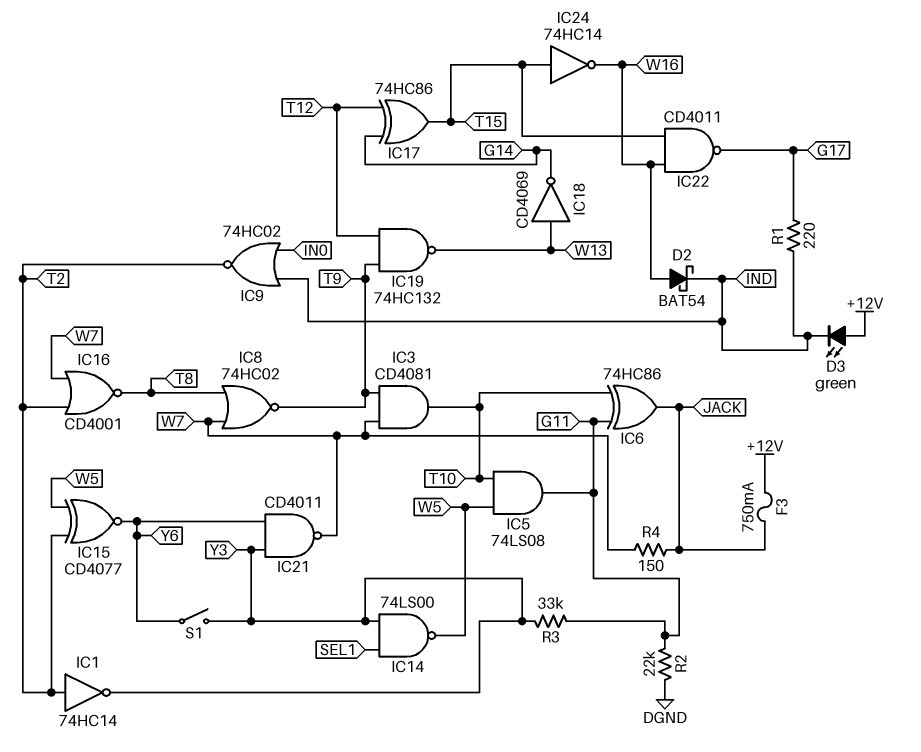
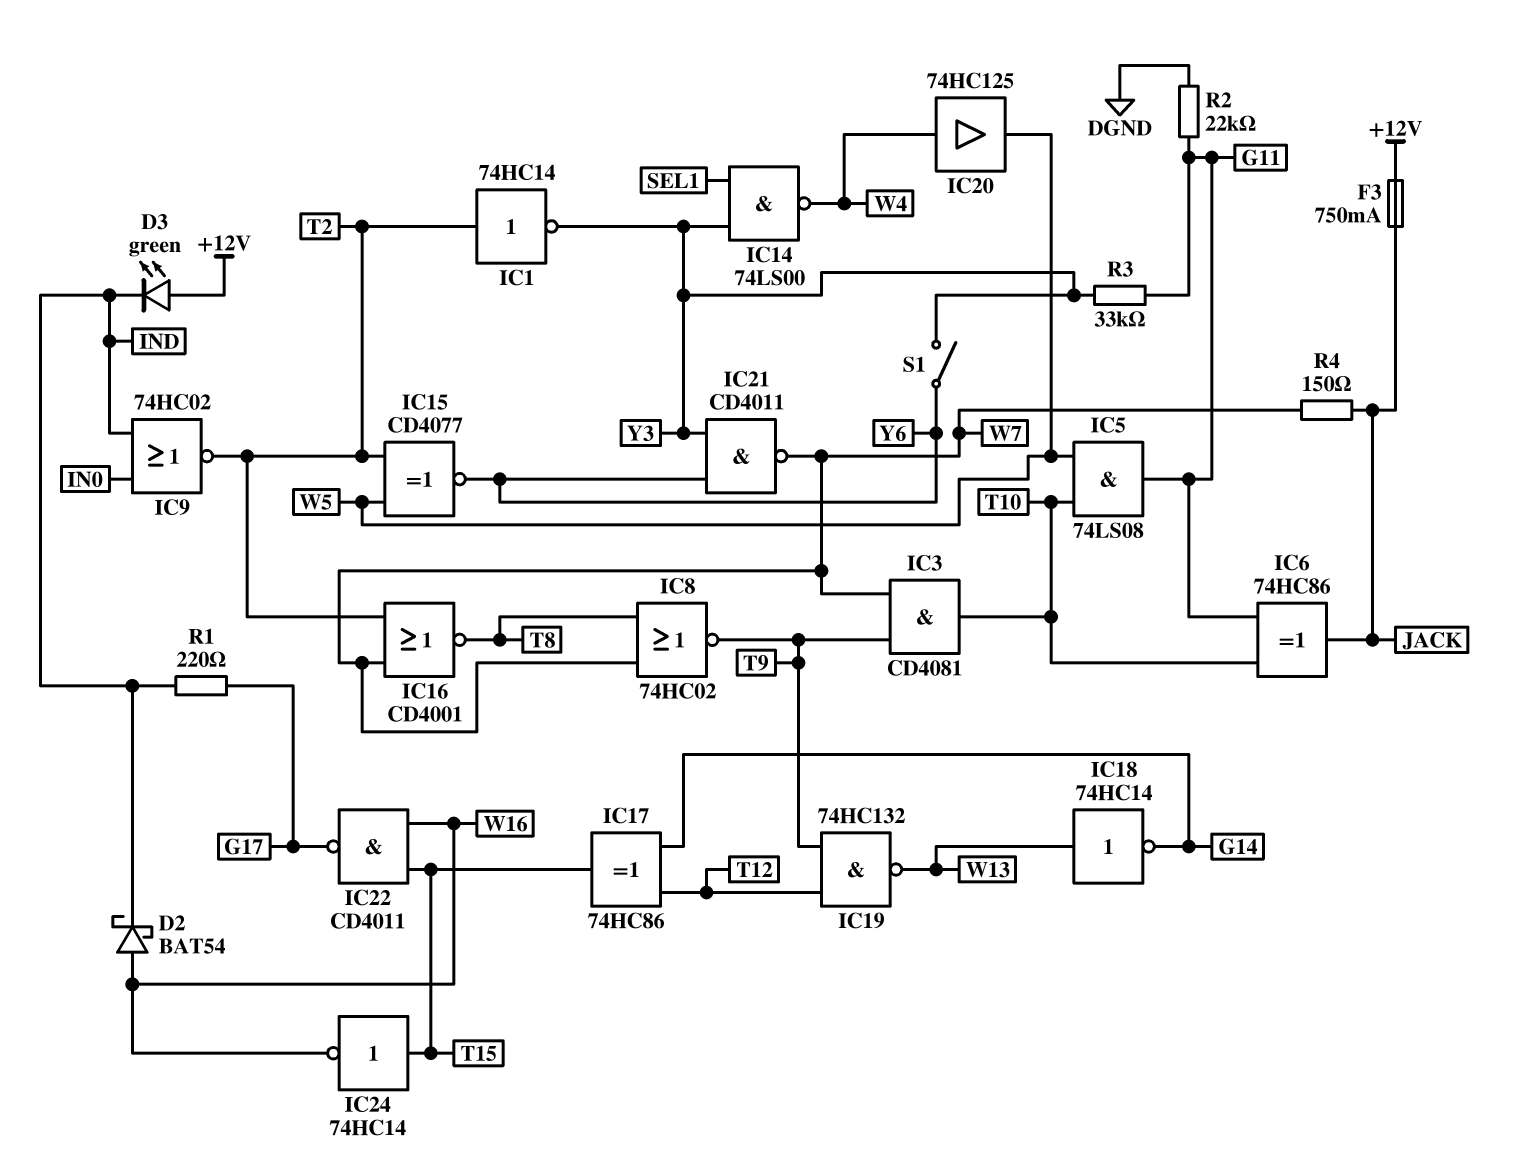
IC14: NAND 74LS00 (in SEL1, in Y3, out W5) -> NAND 74LS00 (in SEL1, in Y3, out W4)
IC18: NOT CD4069 (in W13, out G14) -> NOT 74HC14 (in W13, out G14)
IC20: none -> buffer 74HC125 (in W4, out W5)

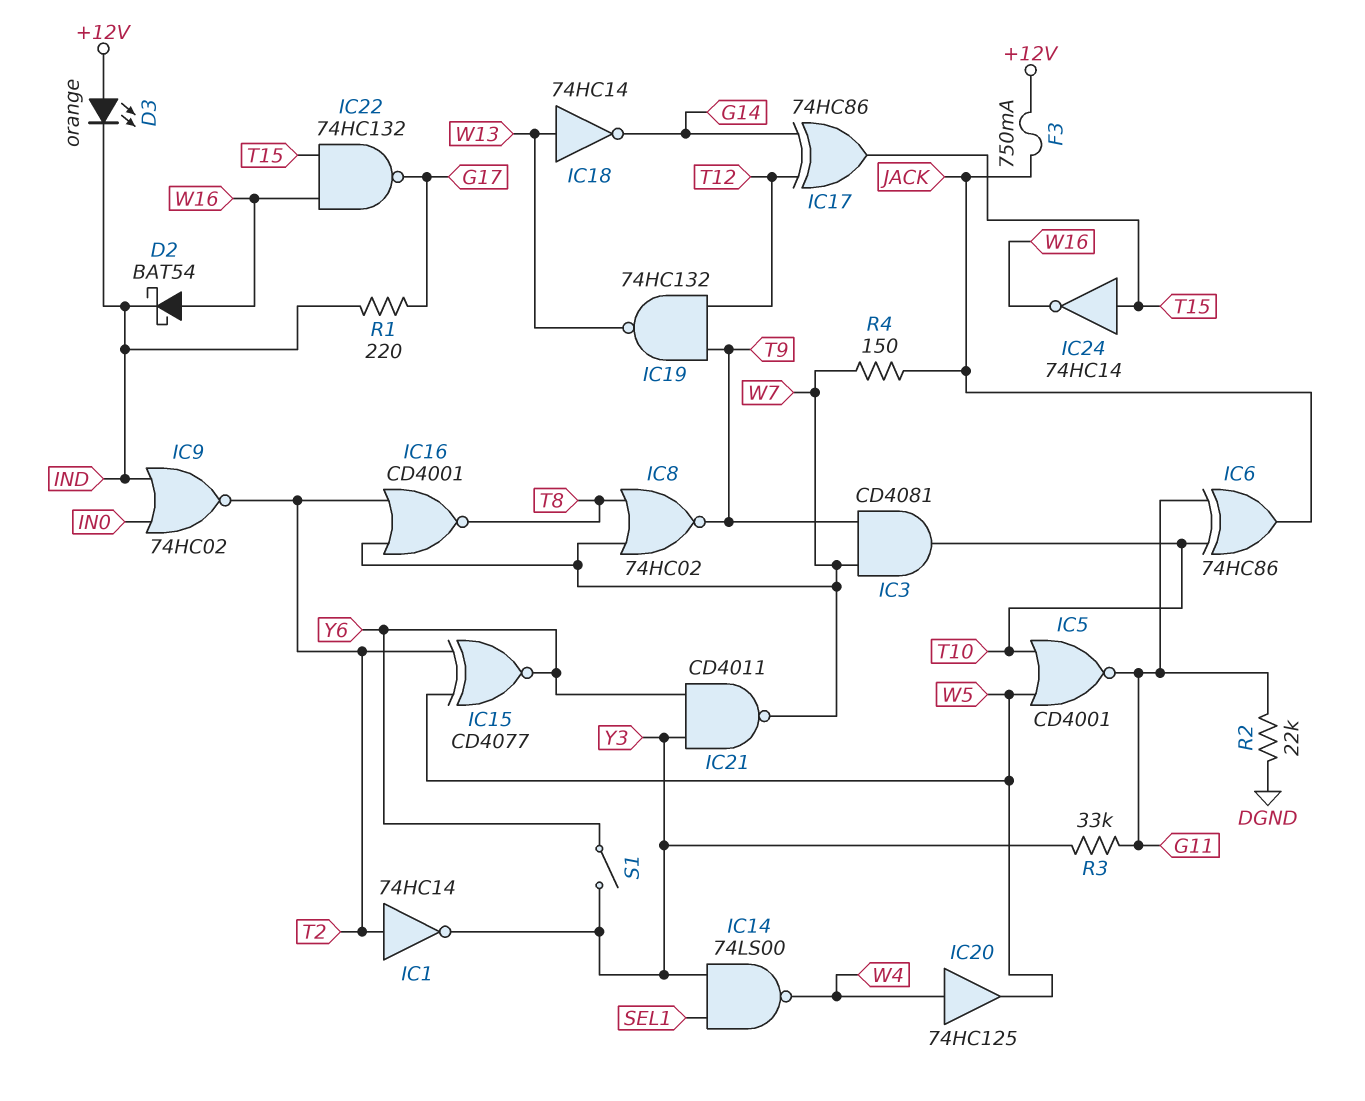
D3: LED green (A +12V, K IND) -> LED orange (A +12V, K IND)
IC5: AND 74LS08 (in T10, in W5, out G11) -> NOR CD4001 (in T10, in W5, out G11)
IC22: NAND CD4011 (in T15, in W16, out G17) -> NAND 74HC132 (in T15, in W16, out G17)

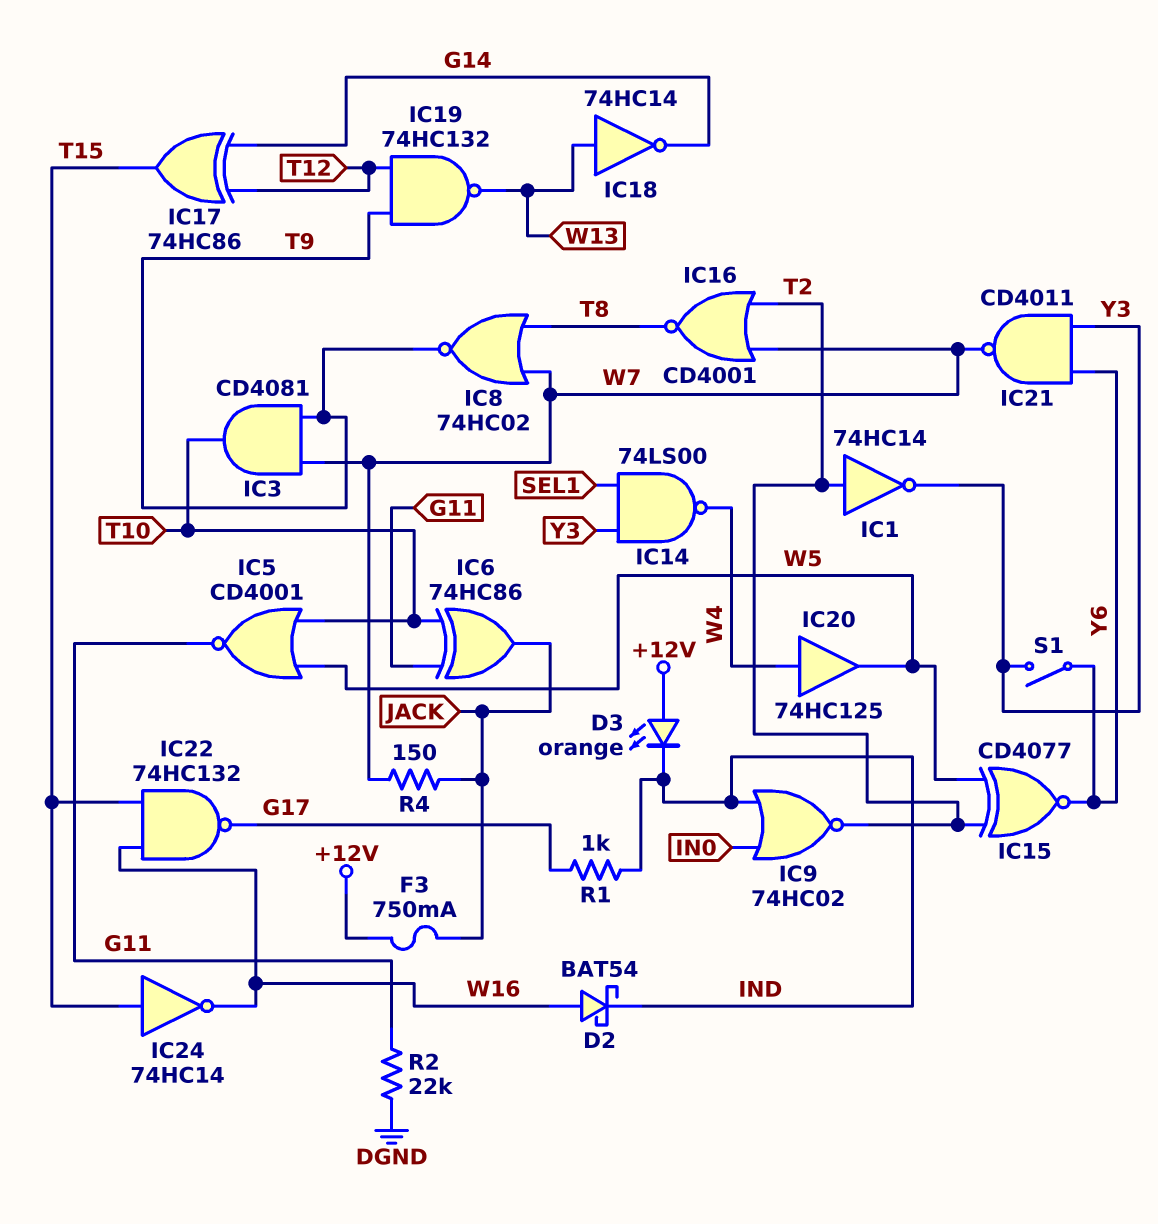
R1: 220 (G17, IND) -> 1k (G17, IND)
R3: 33k (G11, Y3) -> none

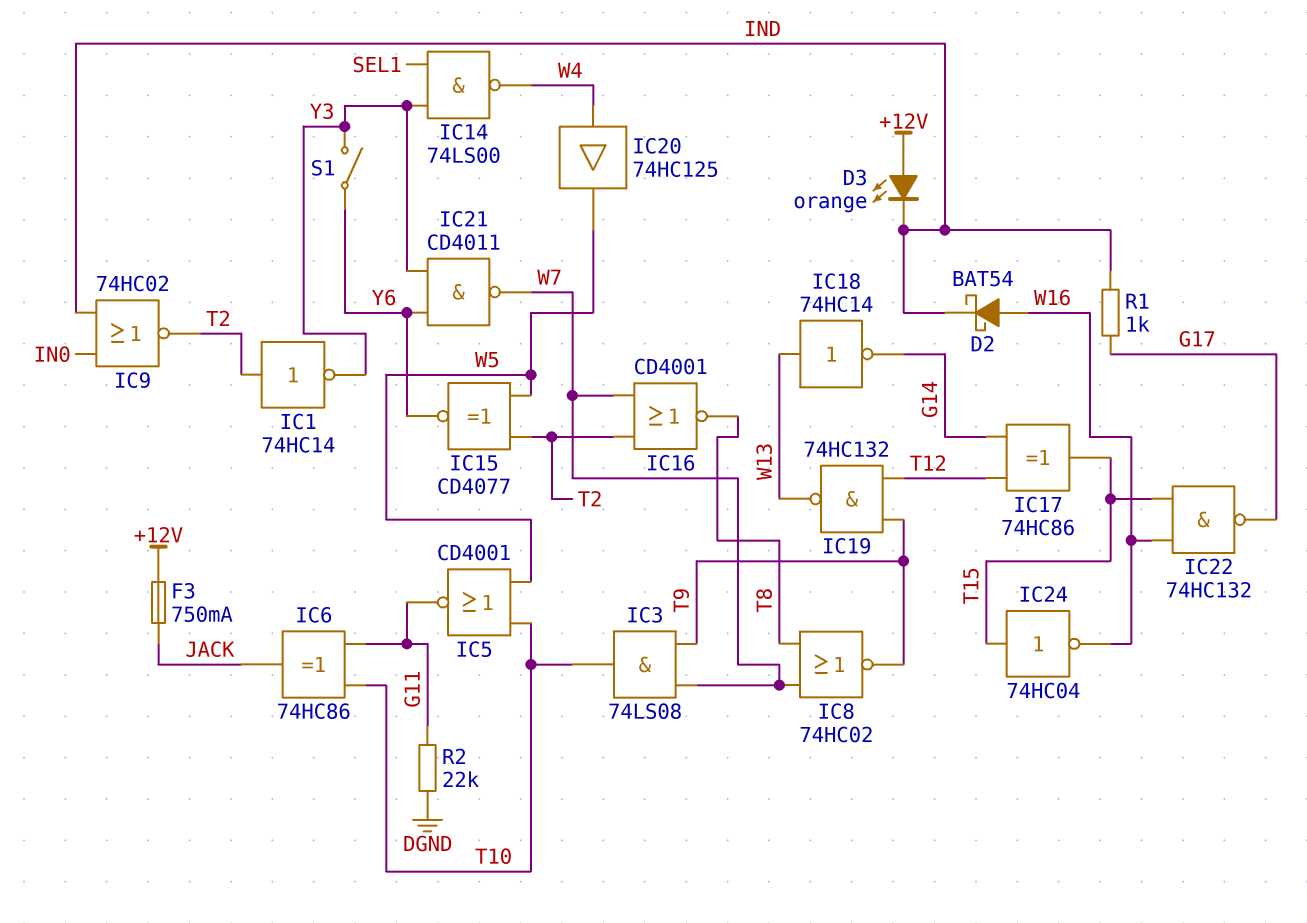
IC3: AND CD4081 (in T9, in W7, out T10) -> AND 74LS08 (in T9, in W7, out T10)
IC24: NOT 74HC14 (in T15, out W16) -> NOT 74HC04 (in T15, out W16)
R4: 150 (JACK, W7) -> none

